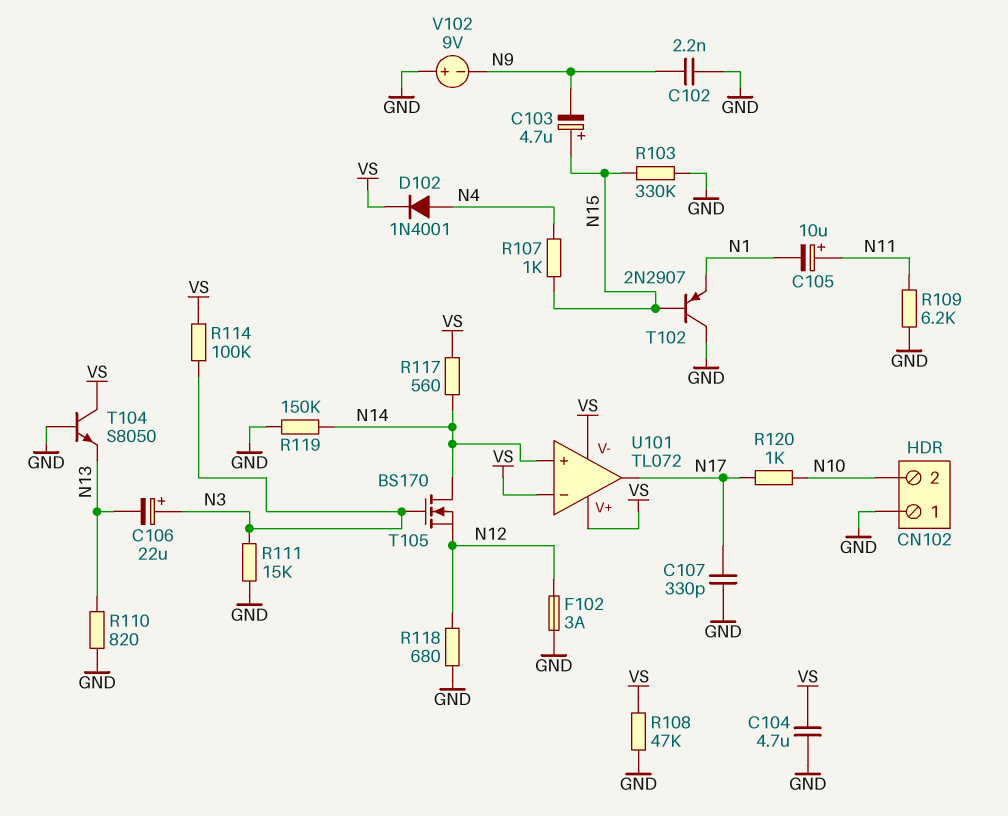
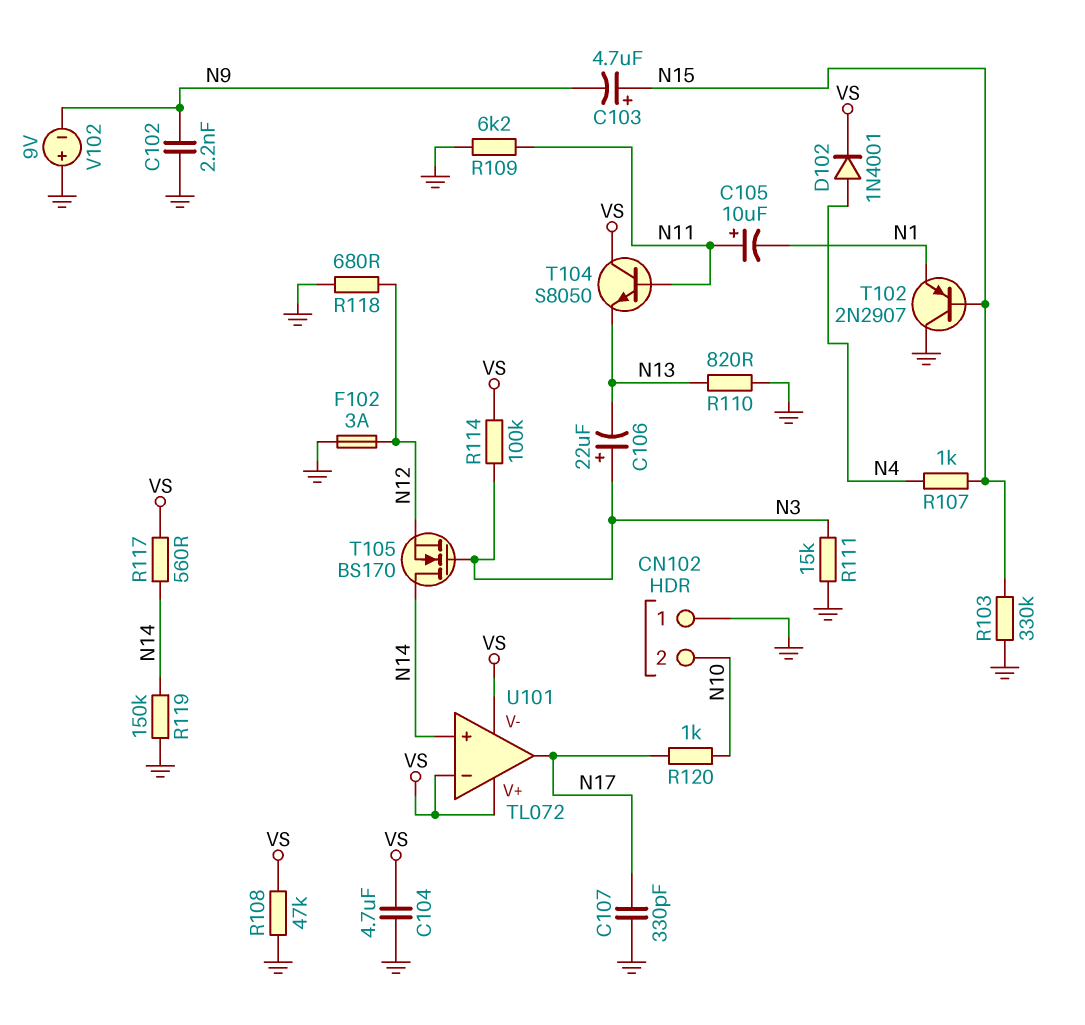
T104: NPN S8050 (B GND, C VS, E N13) -> NPN S8050 (B N11, C VS, E N13)

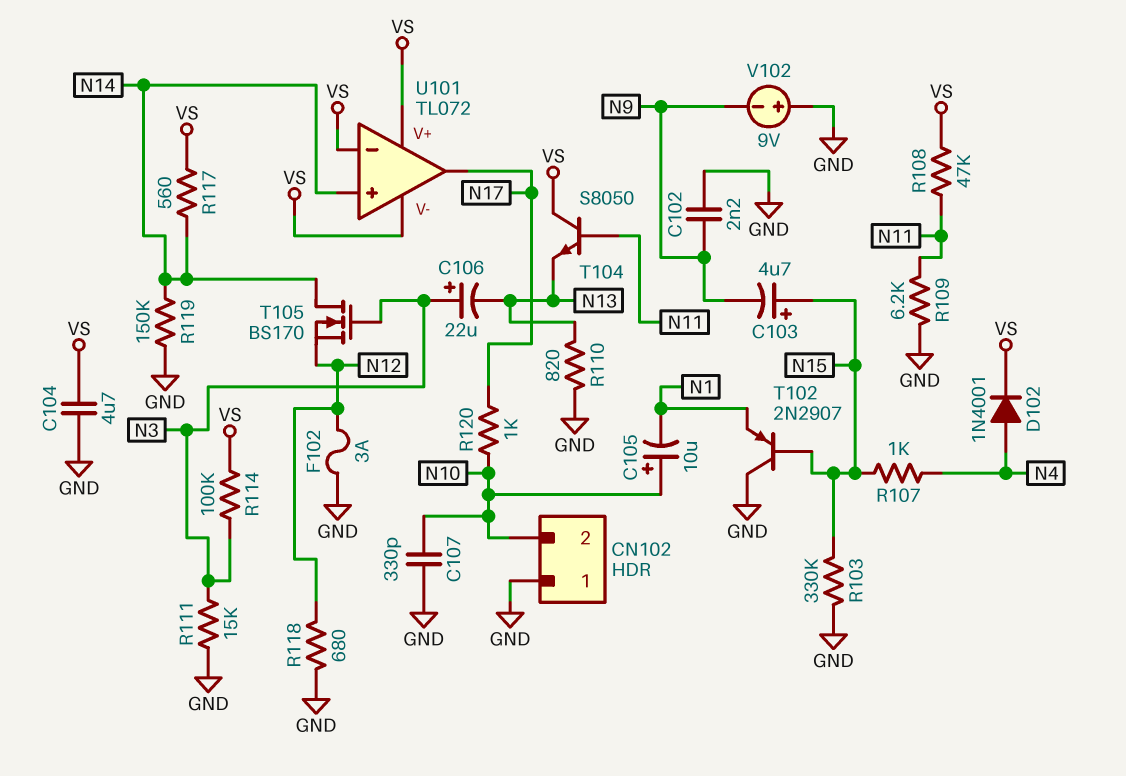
C105: 10uF (plus N11, minus N1) -> 10uF (plus N10, minus N1)
C107: 330pF (GND, N17) -> 330pF (GND, N10)
R108: 47k (GND, VS) -> 47k (N11, VS)

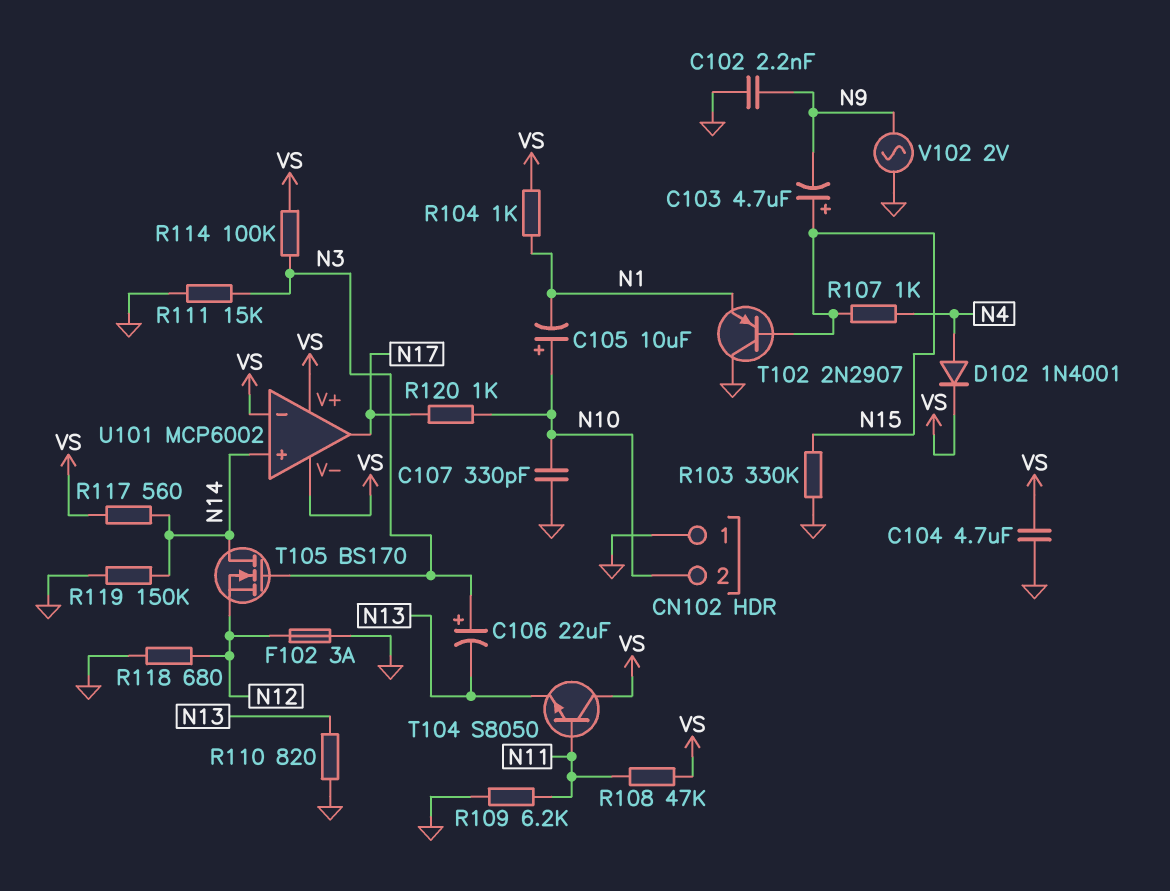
R104: none -> 1k (N1, VS)
U101: TL072 -> MCP6002
V102: 9V (plus GND, minus N9) -> AC 2V (GND, N9)

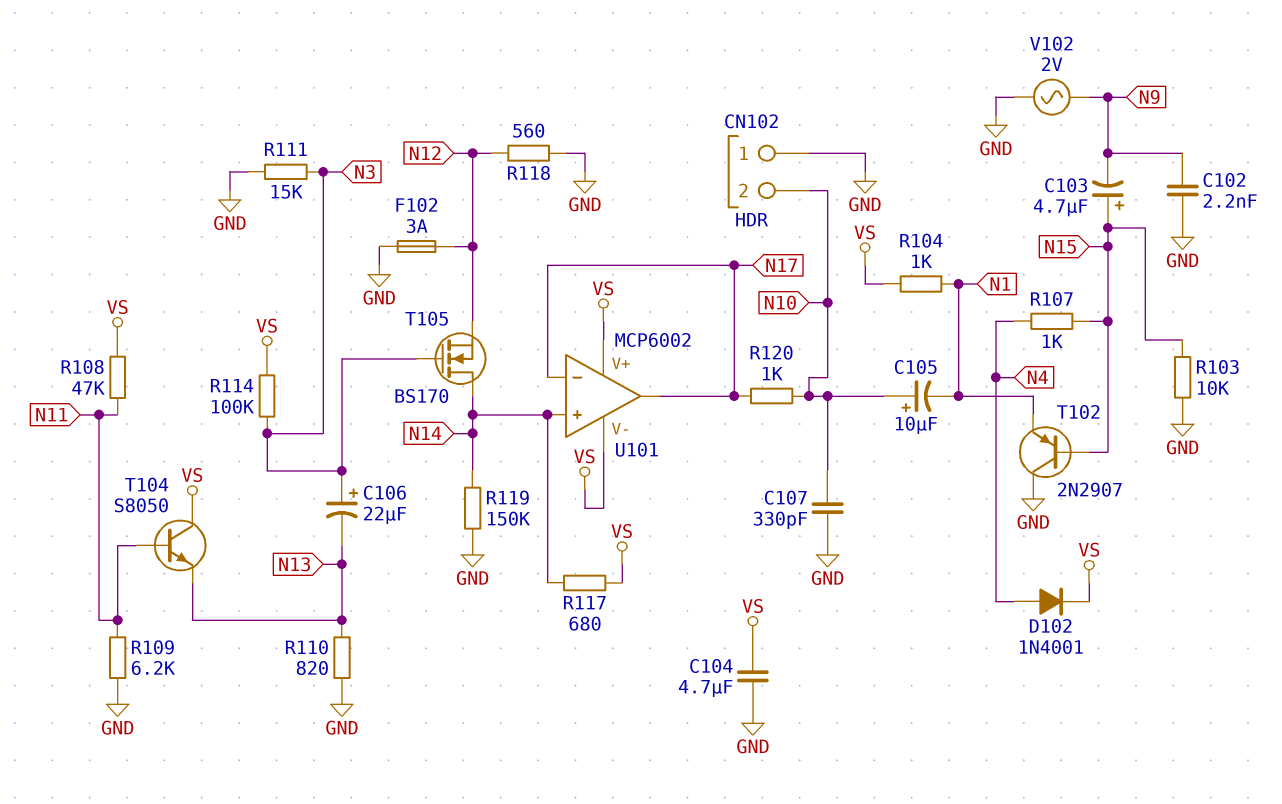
R103: 330k (GND, N15) -> 10k (GND, N15)
R117: 560 (N14, VS) -> 680 (N14, VS)
R118: 680 (GND, N12) -> 560 (GND, N12)
U101 pin in-: VS -> N17

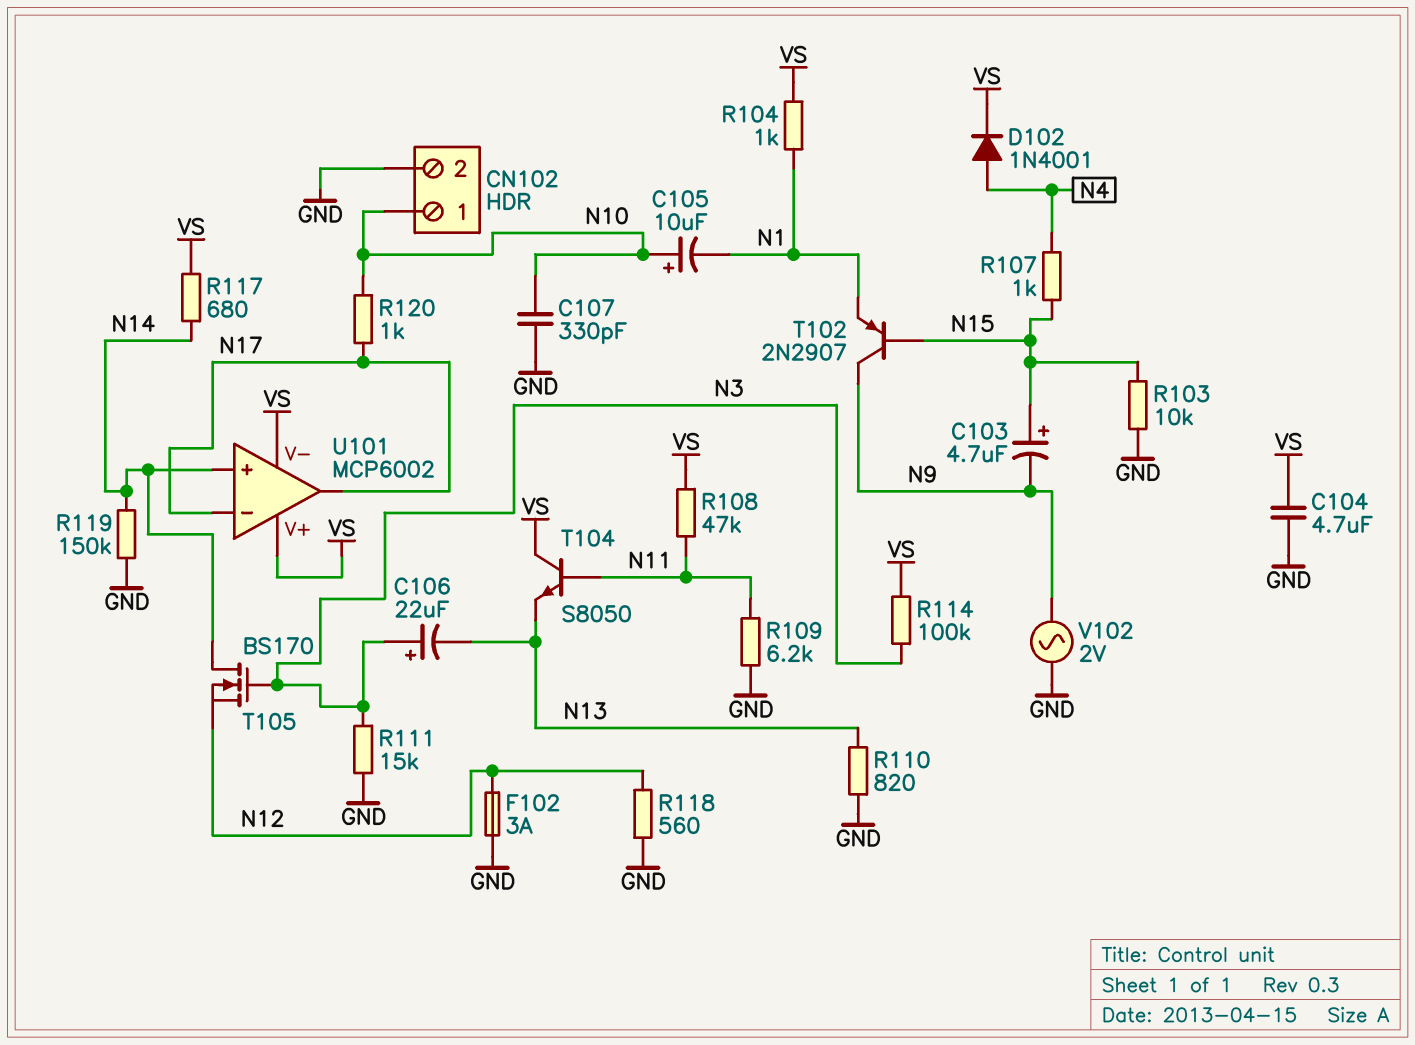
C102: 2.2nF (GND, N9) -> none
CN102 pin 1: GND -> N10
CN102 pin 2: N10 -> GND
T102: PNP 2N2907 (B N15, C GND, E N1) -> PNP 2N2907 (B N15, C N9, E N1)

